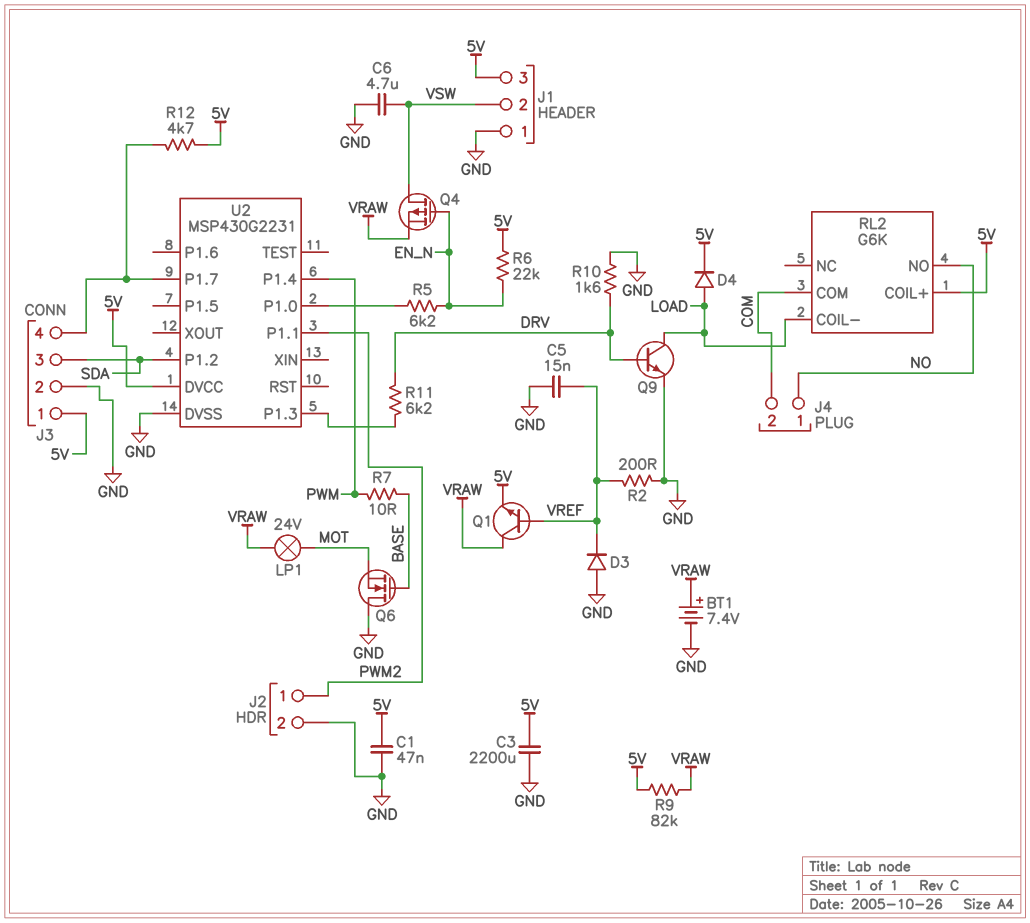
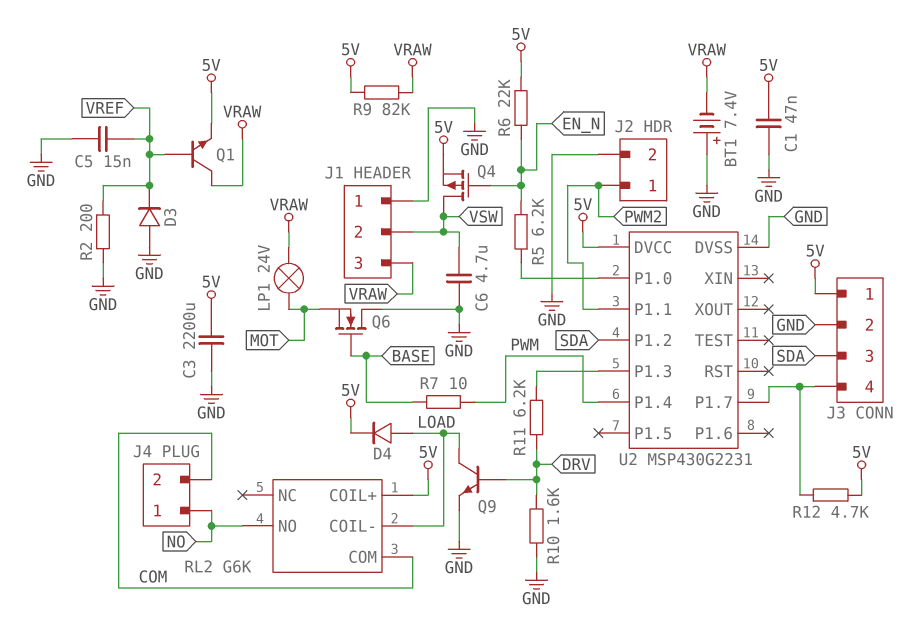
BT1: 7.4V (plus VRAW, minus GND) -> 7.4V (plus GND, minus VRAW)
J1 pin 3: 5V -> VRAW
Q4: PMOS (G EN_N, D VSW, S VRAW) -> PMOS (G EN_N, D VSW, S 5V)

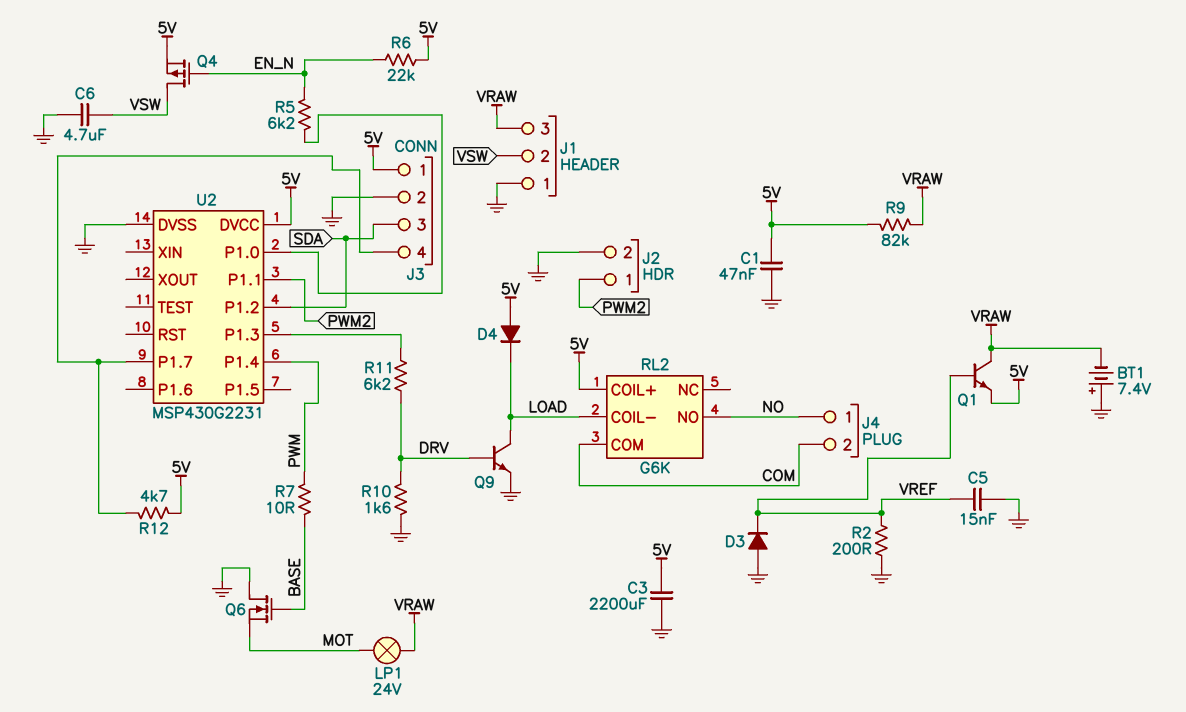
D4: diode (A LOAD, K 5V) -> diode (A 5V, K LOAD)

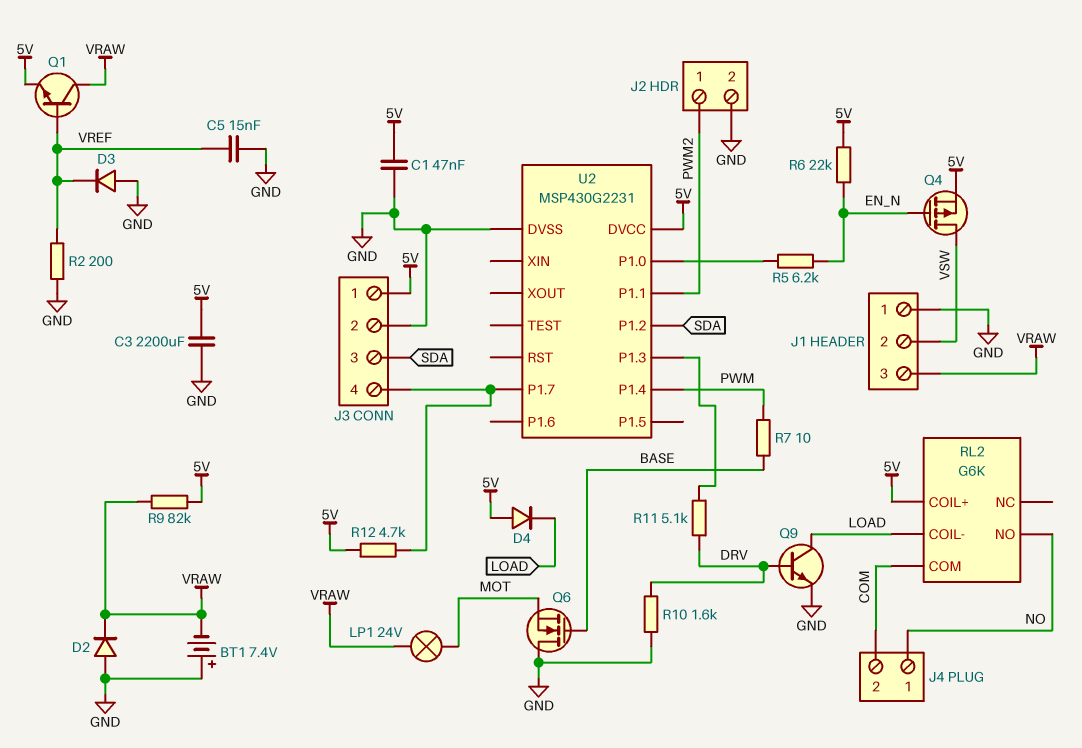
C6: 4.7uF (GND, VSW) -> none
D2: none -> diode (A GND, K VRAW)
R11: 6.2k (DRV, U2/P1.3) -> 5.1k (DRV, U2/P1.3)

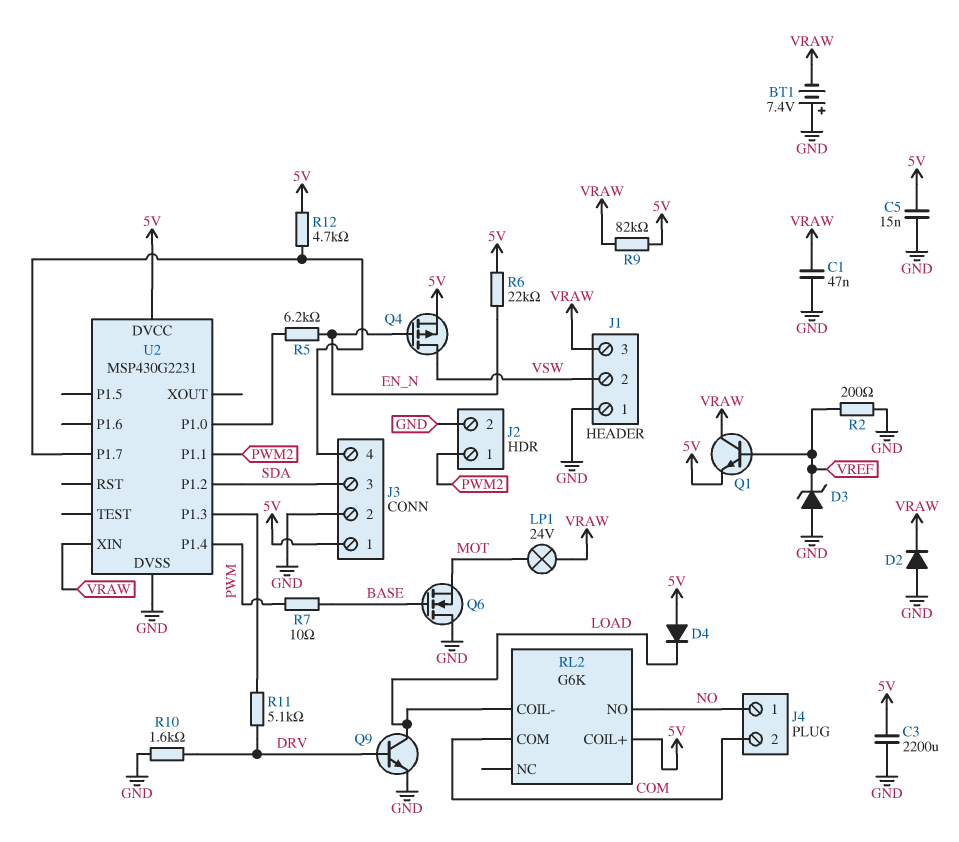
C1: 47nF (5V, GND) -> 47nF (GND, VRAW)
C5: 15nF (GND, VREF) -> 15nF (5V, GND)
D3: diode (A GND, K VREF) -> zener (A GND, K VREF)
U2 pin XIN: none -> VRAW

